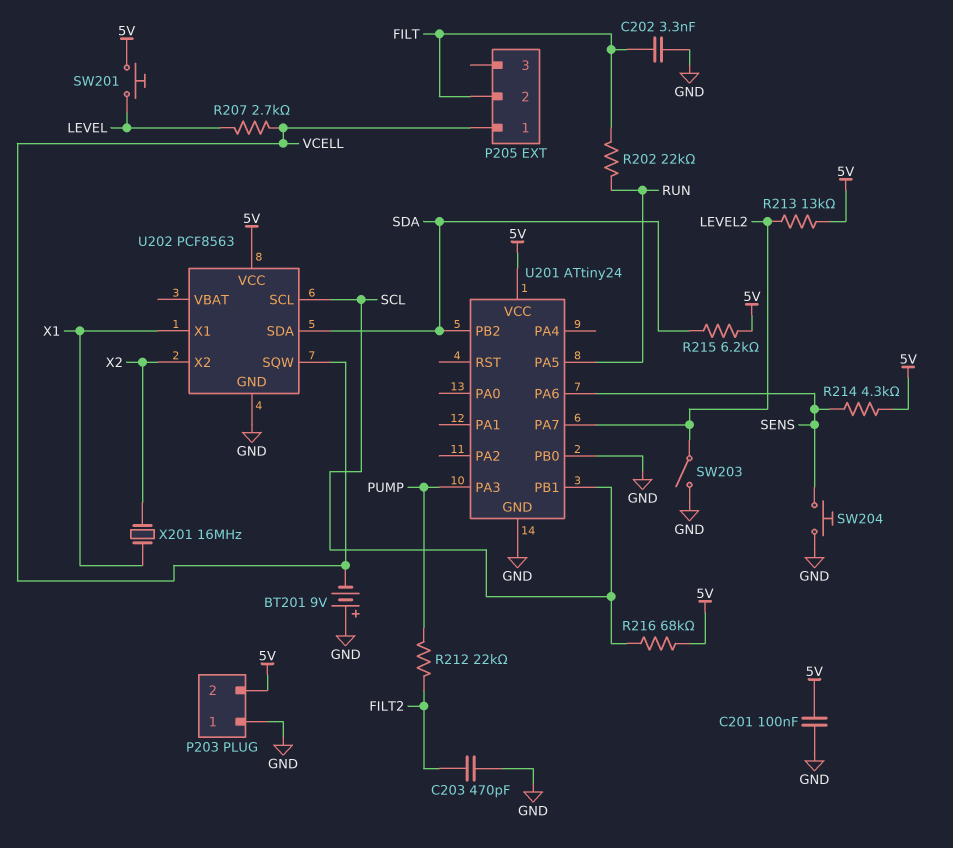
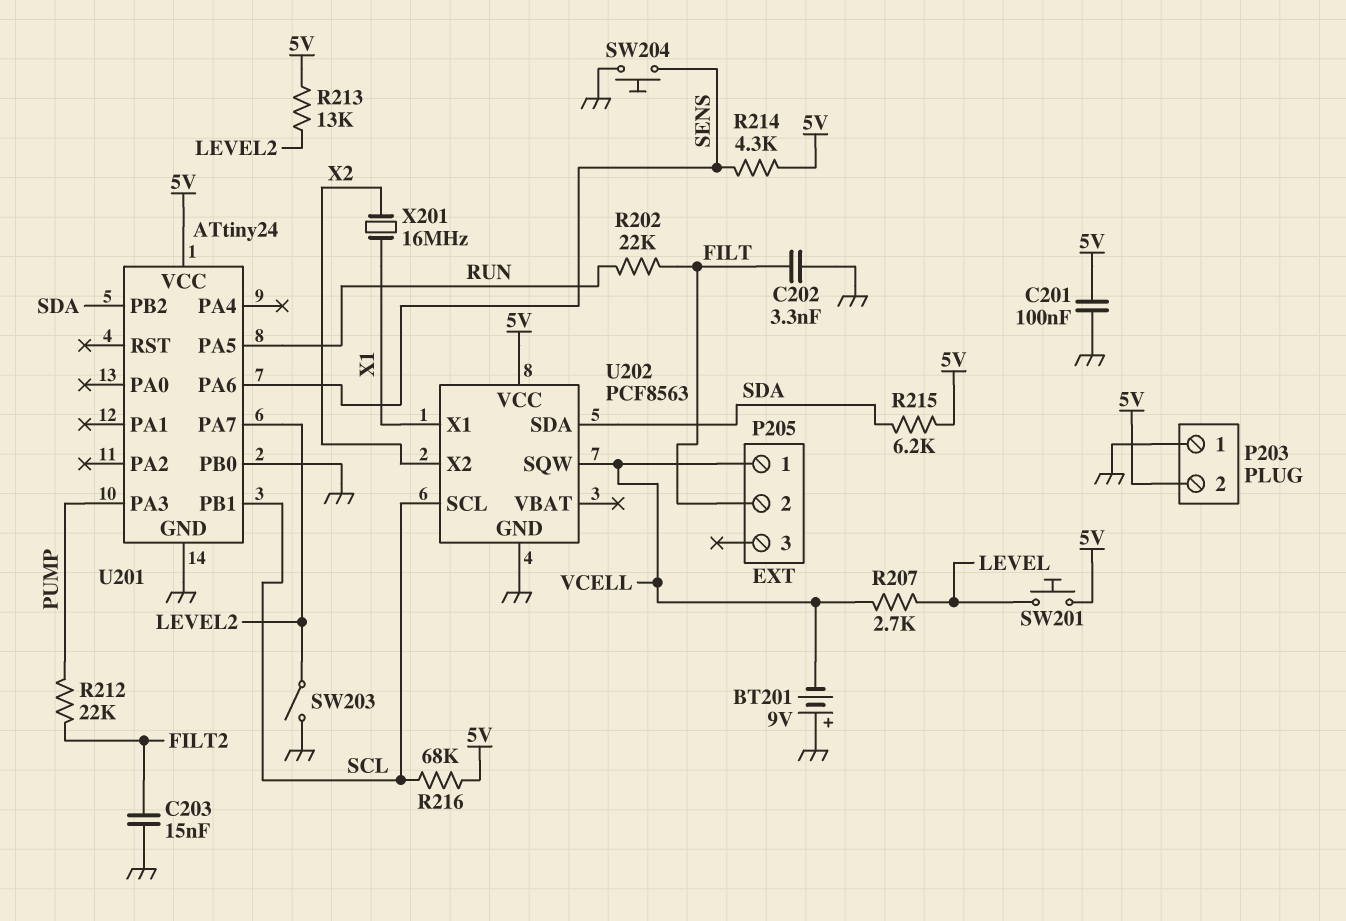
C203: 470pF (FILT2, GND) -> 15nF (FILT2, GND)

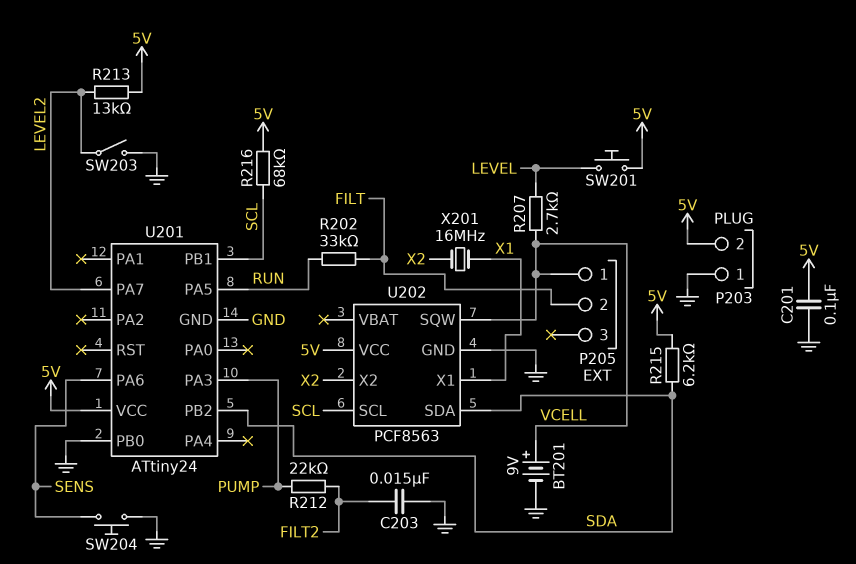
BT201: 9V (plus GND, minus VCELL) -> 9V (plus VCELL, minus GND)
C202: 3.3nF (FILT, GND) -> none
R202: 22k (FILT, RUN) -> 33k (FILT, RUN)
R214: 4.3k (5V, SENS) -> none

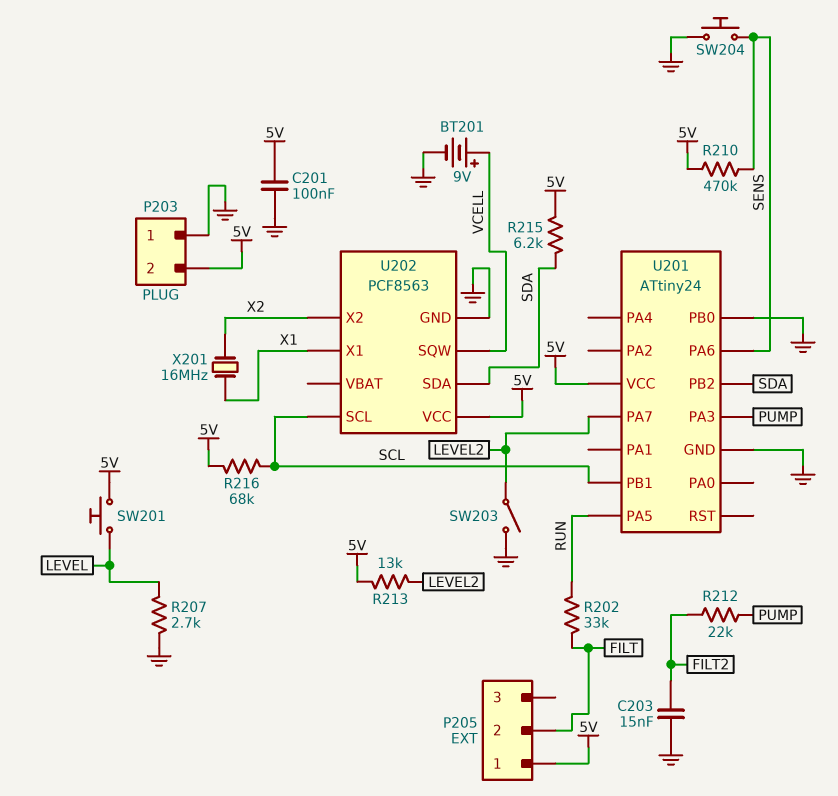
P205 pin 1: VCELL -> 5V
R207: 2.7k (LEVEL, VCELL) -> 2.7k (GND, LEVEL)
R210: none -> 470k (5V, SENS)

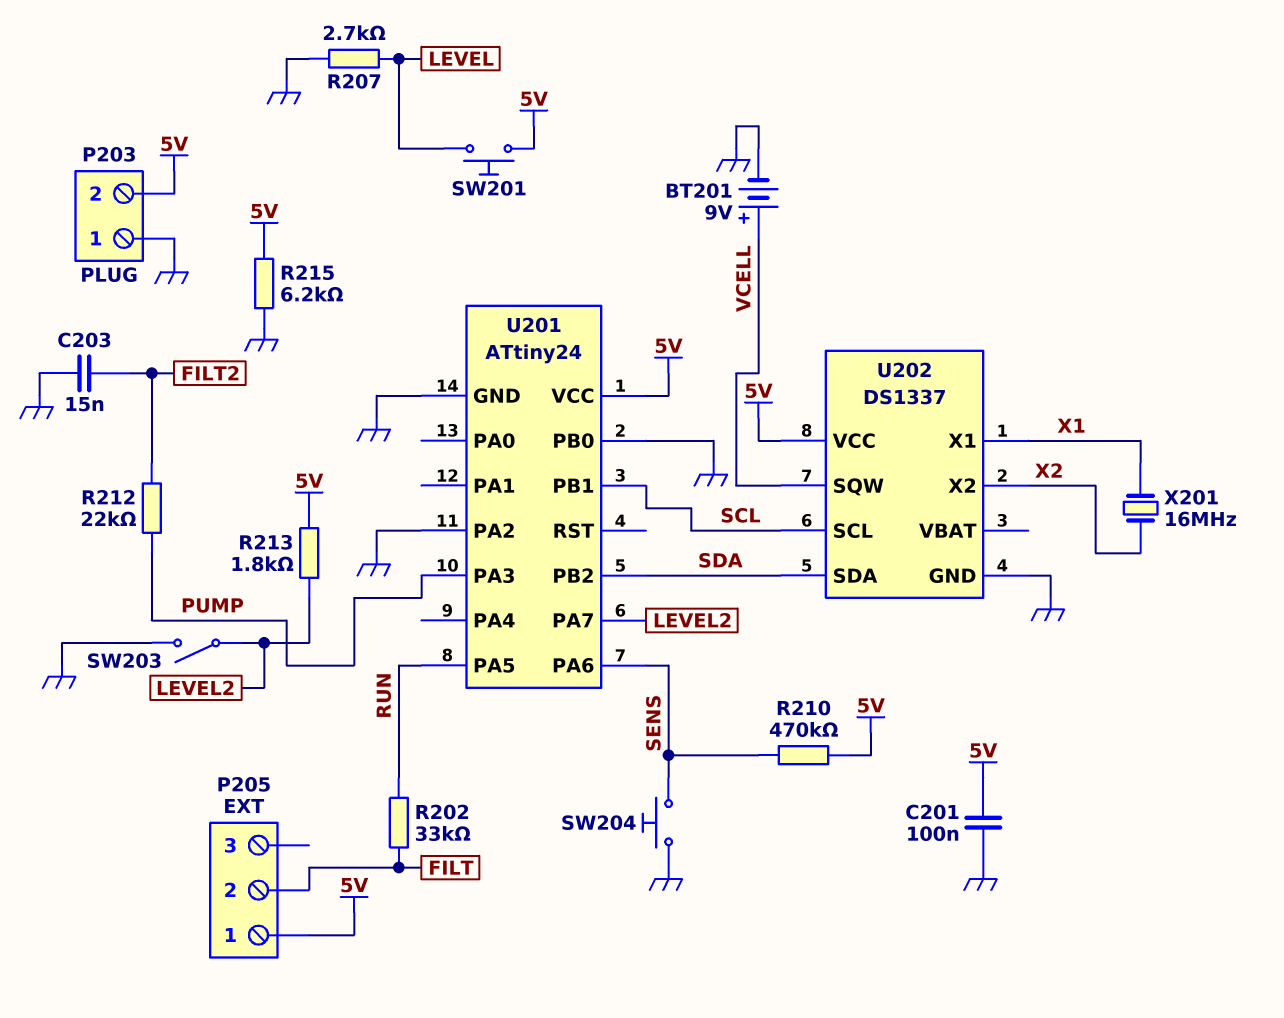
R213: 13k (5V, LEVEL2) -> 1.8k (5V, LEVEL2)
R215: 6.2k (5V, SDA) -> 6.2k (5V, GND)
R216: 68k (5V, SCL) -> none
U201 pin PA2: none -> GND
U202: PCF8563 -> DS1337

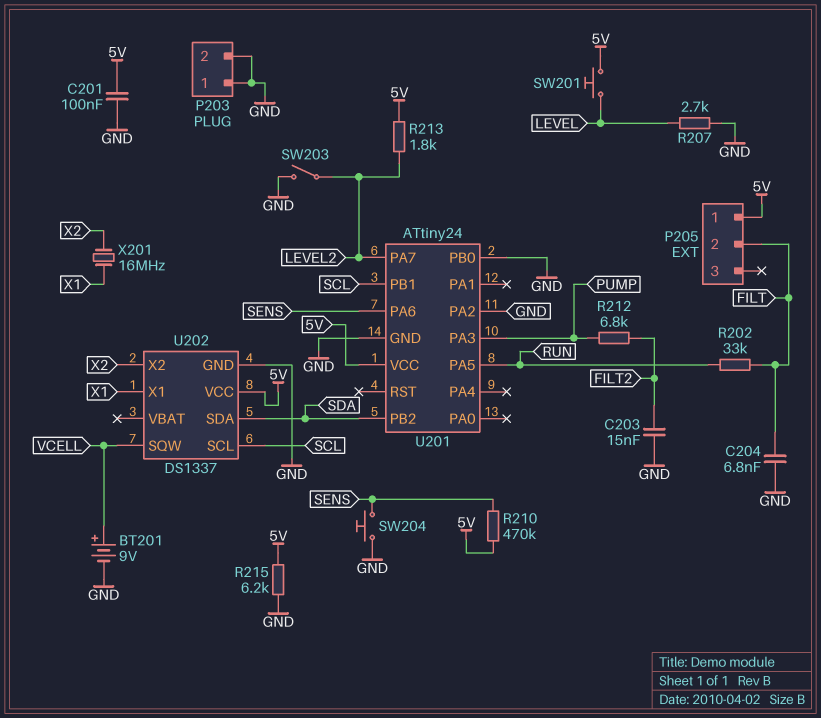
C204: none -> 6.8nF (FILT, GND)
P203 pin 2: 5V -> GND
R212: 22k (FILT2, PUMP) -> 6.8k (FILT2, PUMP)

